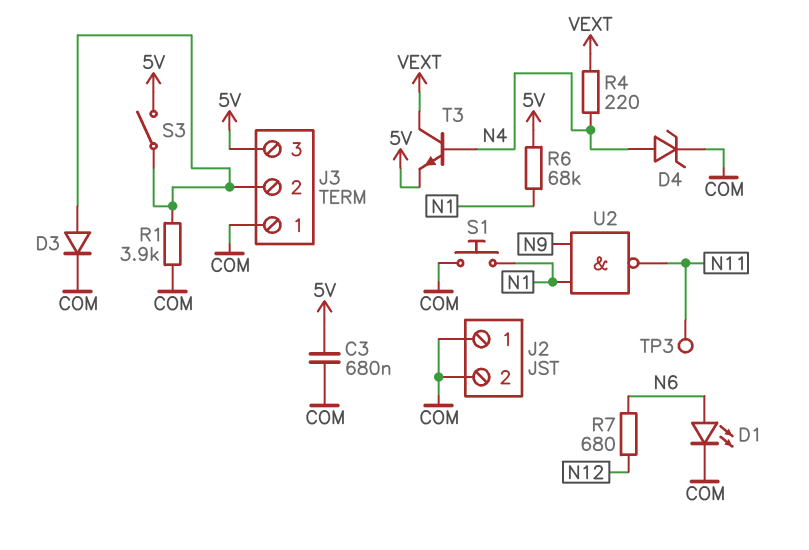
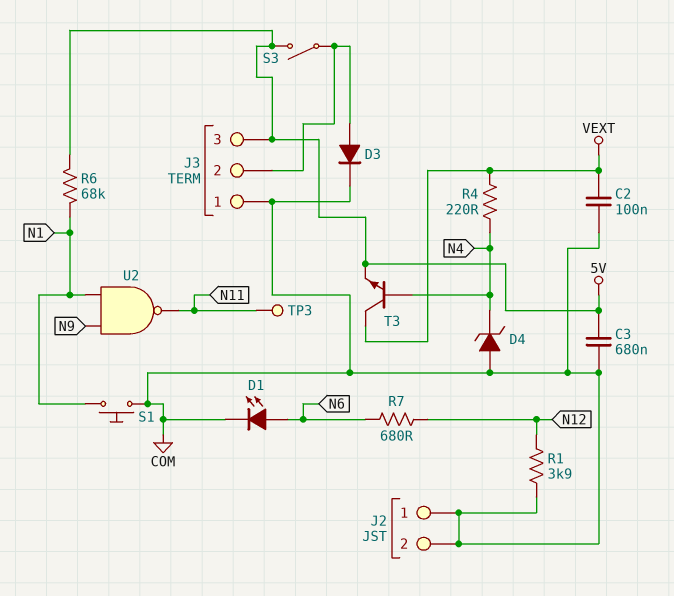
C2: none -> 100nF (COM, VEXT)
D4: zener (A N4, K COM) -> zener (A COM, K N4)
R1: 3.9k (COM, J3/2) -> 3.9k (COM, N12)

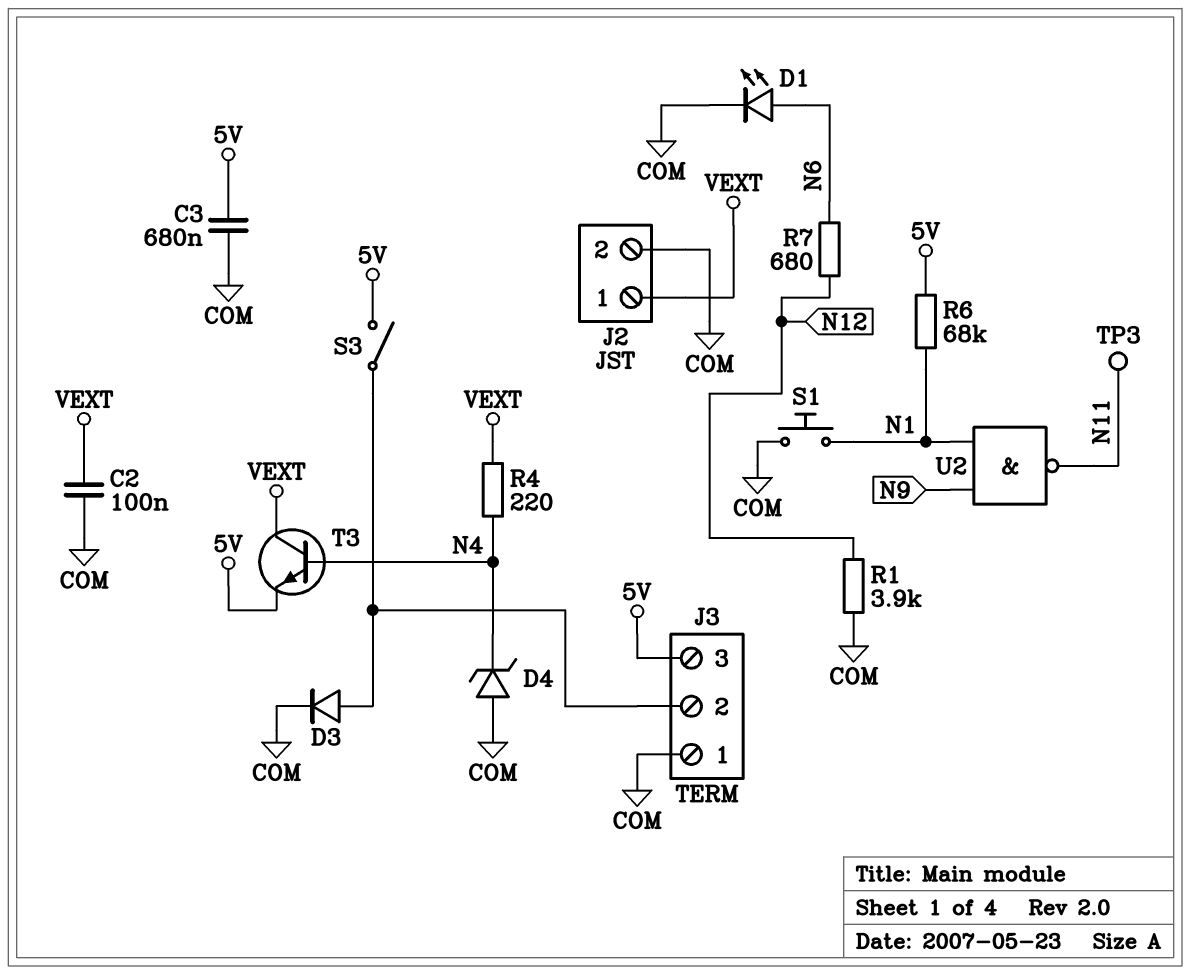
J2 pin 1: COM -> VEXT

